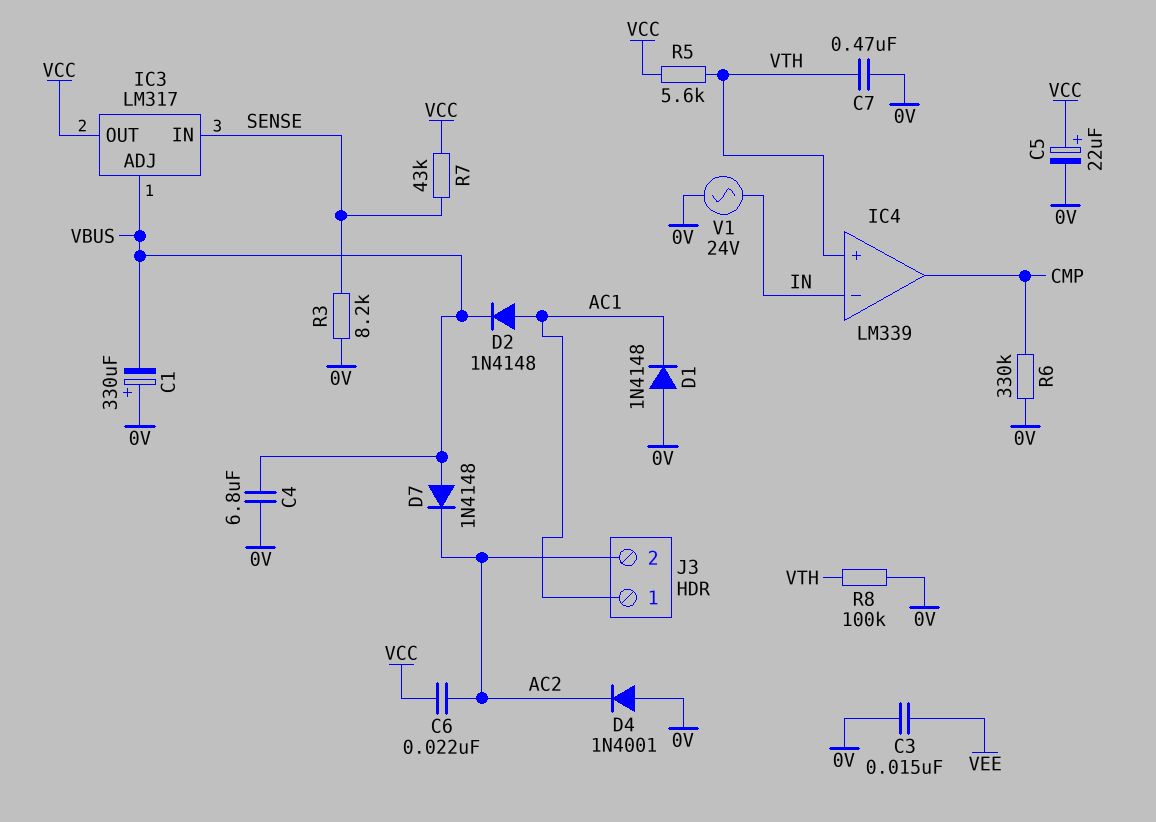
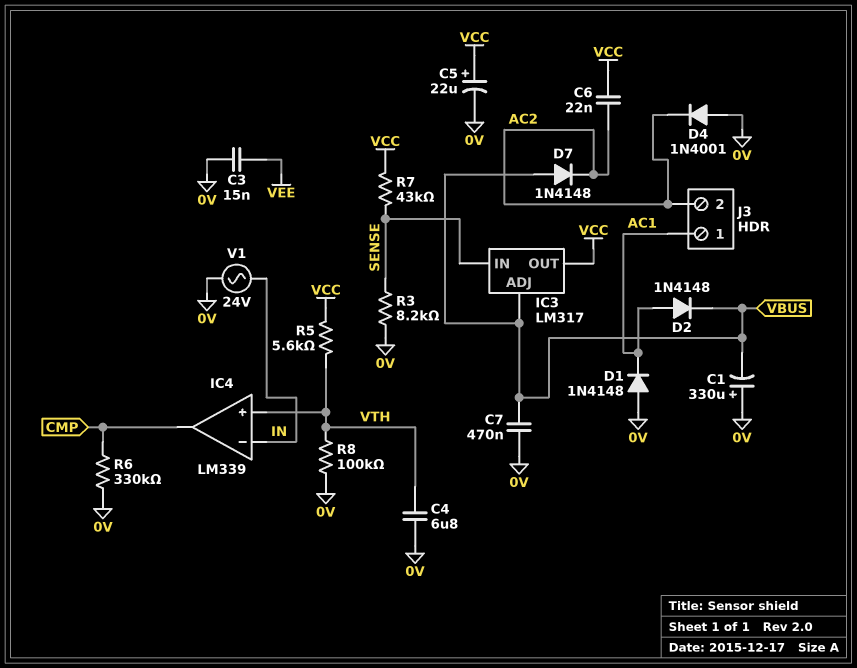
C4: 6.8uF (0V, VBUS) -> 6.8uF (0V, VTH)
C7: 470nF (0V, VTH) -> 470nF (0V, VBUS)

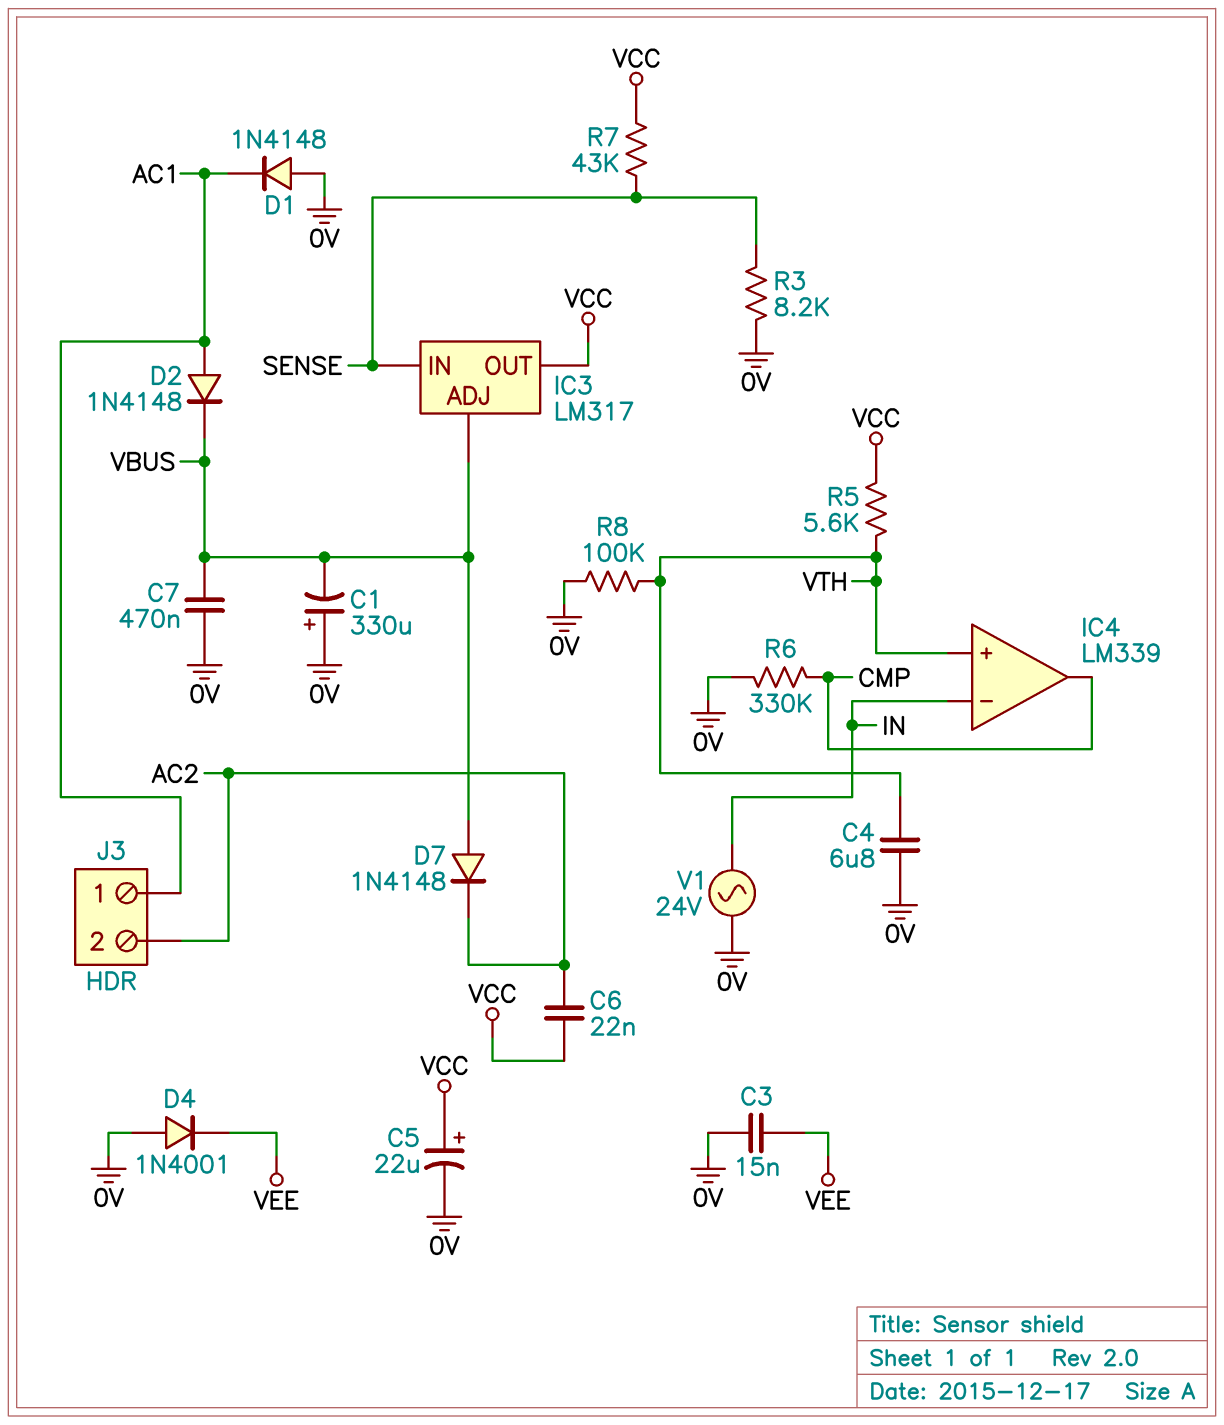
D4: diode 1N4001 (A 0V, K AC2) -> diode 1N4001 (A 0V, K VEE)

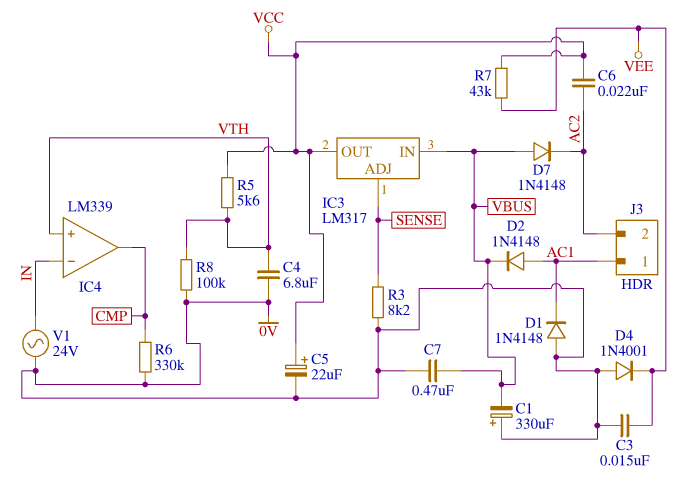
IC3 pin ADJ: VBUS -> SENSE
IC3 pin IN: SENSE -> VBUS
R7: 43k (SENSE, VCC) -> 43k (VCC, VEE)

